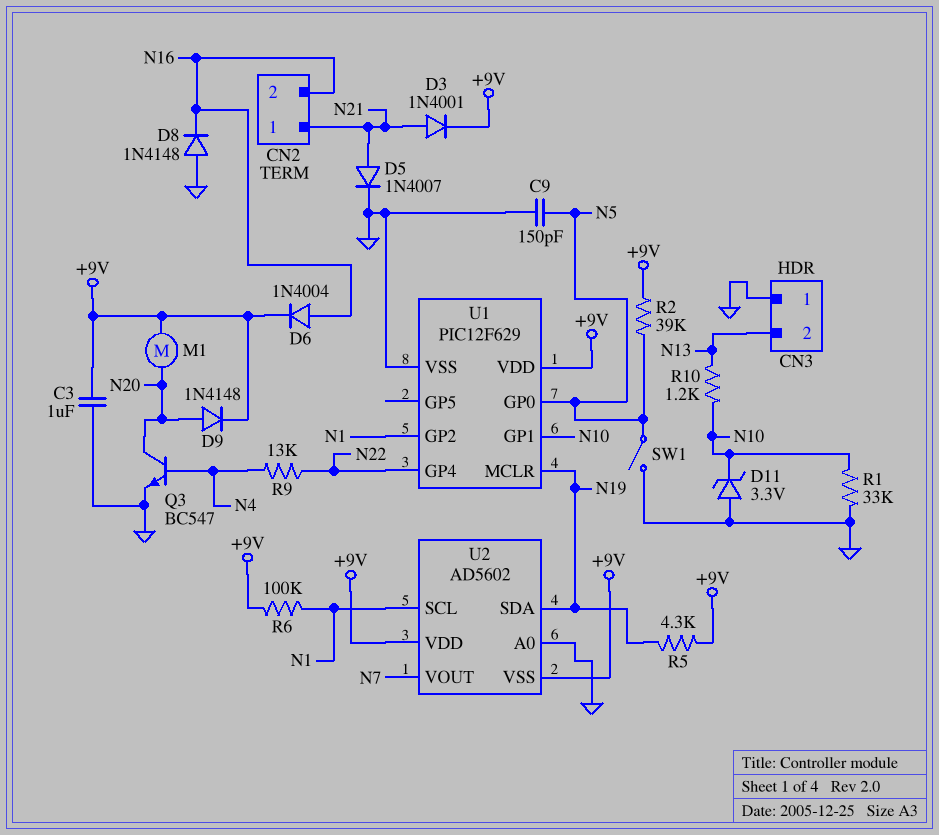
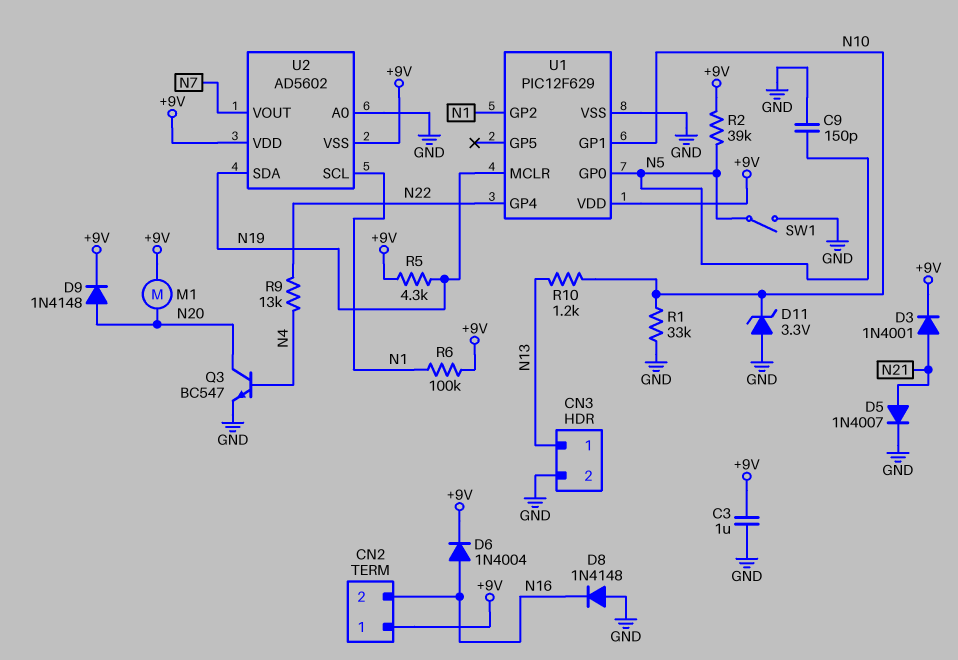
CN2 pin 1: N21 -> +9V
CN3 pin 1: GND -> N13
CN3 pin 2: N13 -> GND

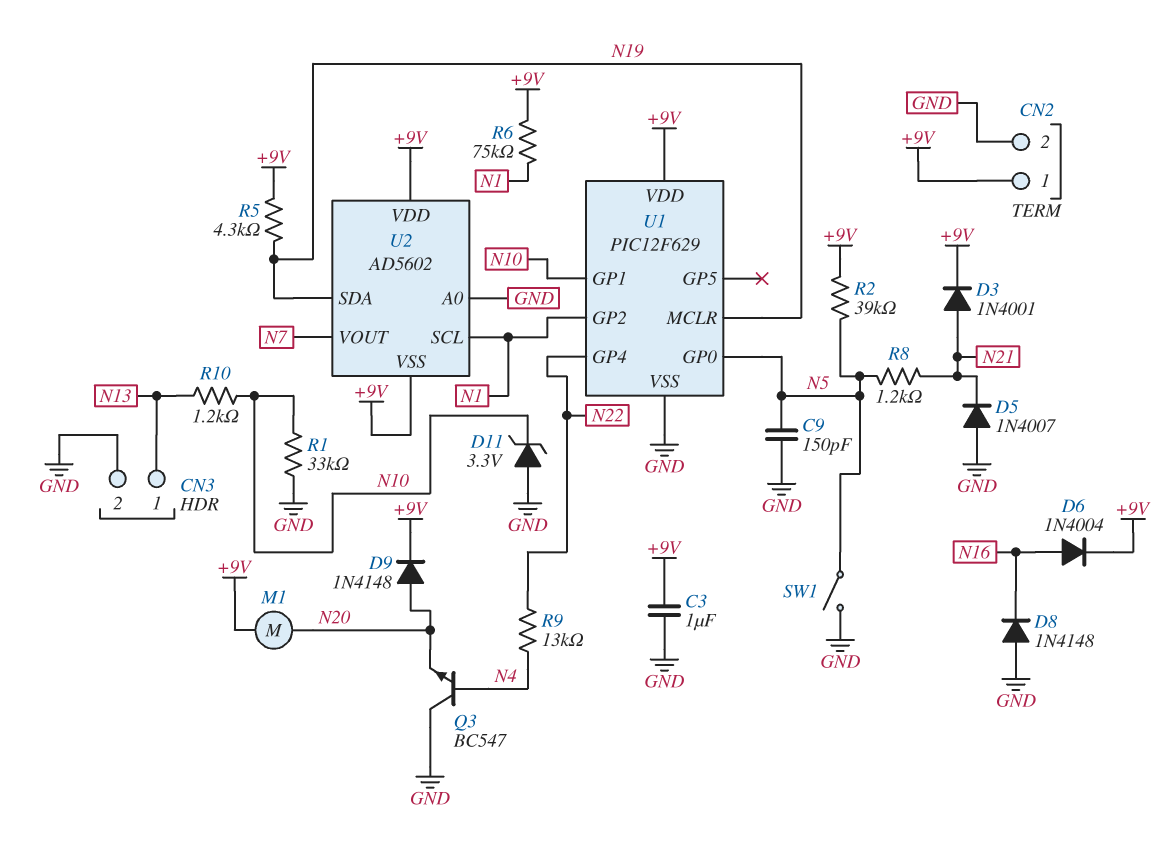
CN2 pin 2: N16 -> GND
D5: diode 1N4007 (A N21, K GND) -> diode 1N4007 (A GND, K N21)
Q3: NPN BC547 (B N4, C N20, E GND) -> NPN BC547 (B N4, C GND, E N20)
R6: 100k (+9V, N1) -> 75k (+9V, N1)
R8: none -> 1.2k (N5, N21)

